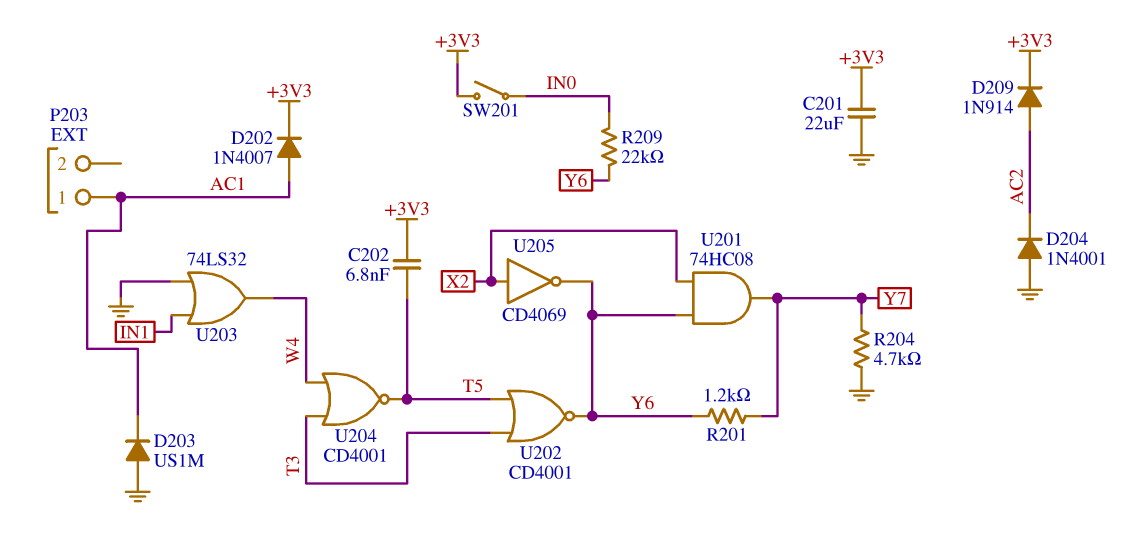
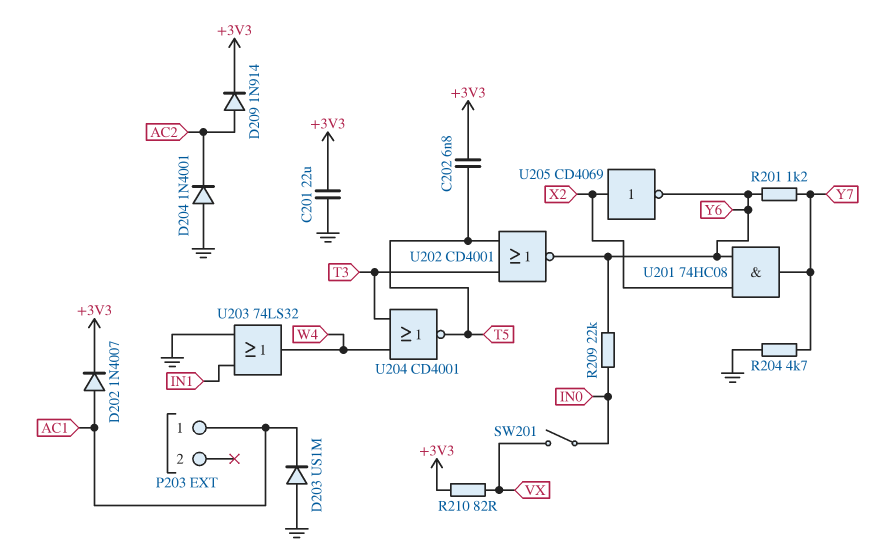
R210: none -> 82 (+3V3, VX)
SW201: switch (+3V3, IN0) -> switch (IN0, VX)

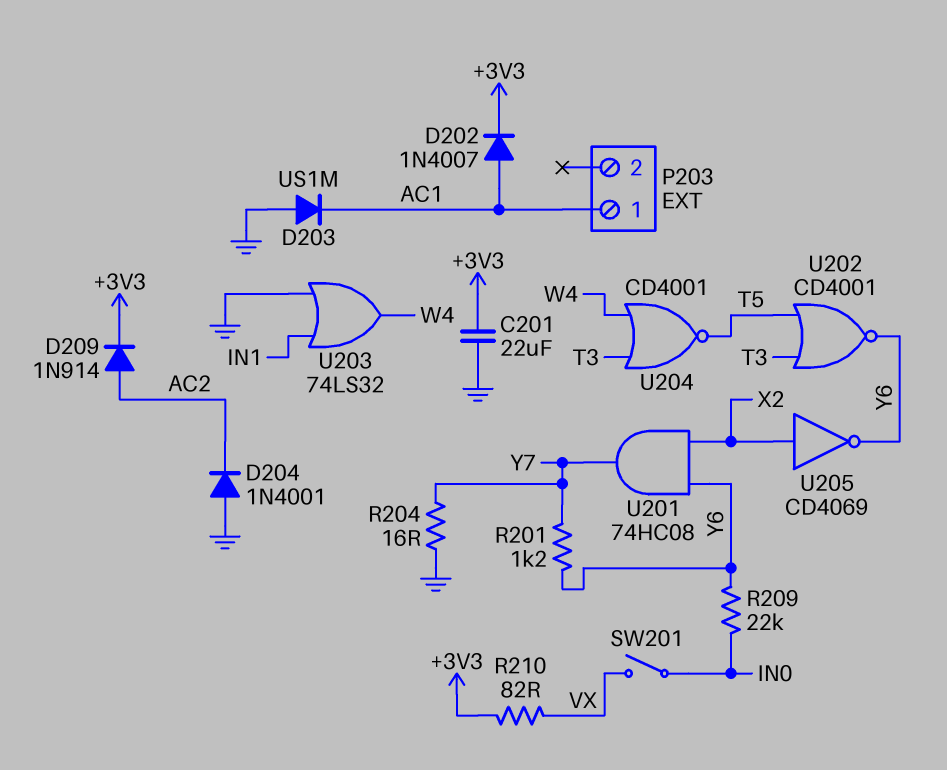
C202: 6.8nF (+3V3, T5) -> none
R204: 4.7k (GND, Y7) -> 16 (GND, Y7)

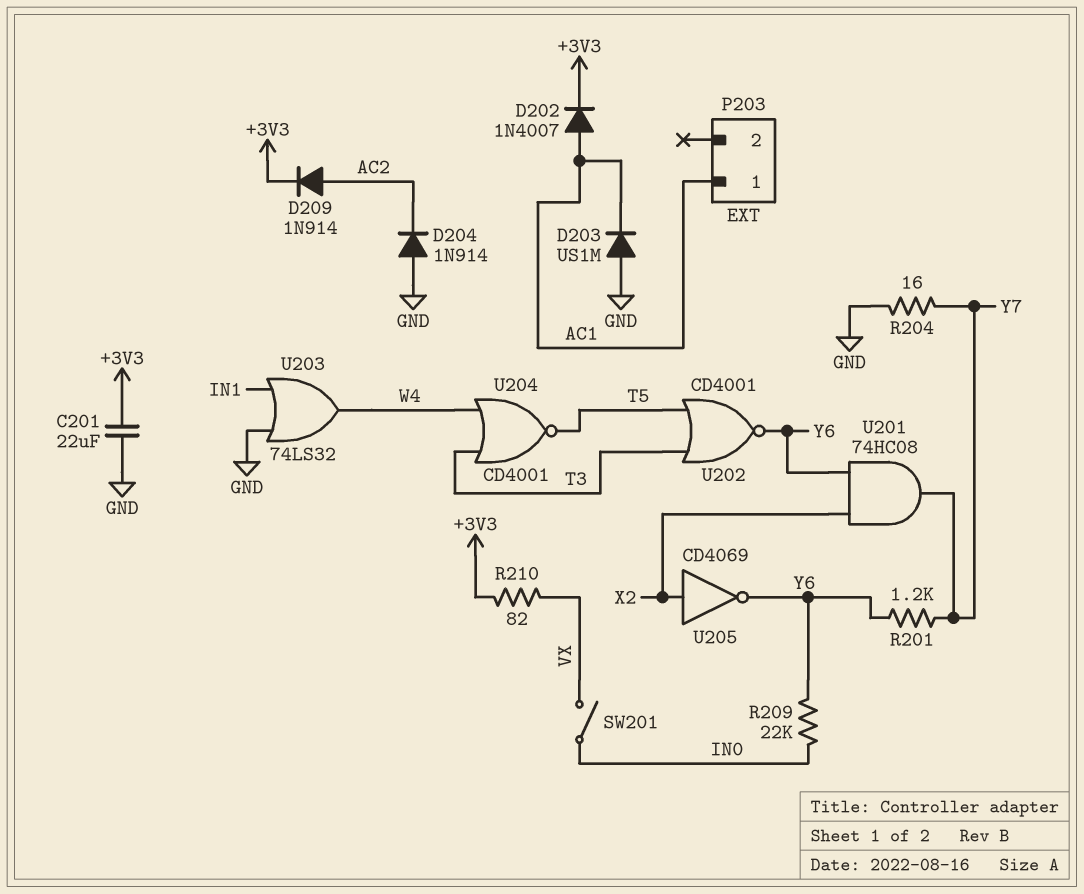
D204: diode 1N4001 (A GND, K AC2) -> diode 1N914 (A GND, K AC2)

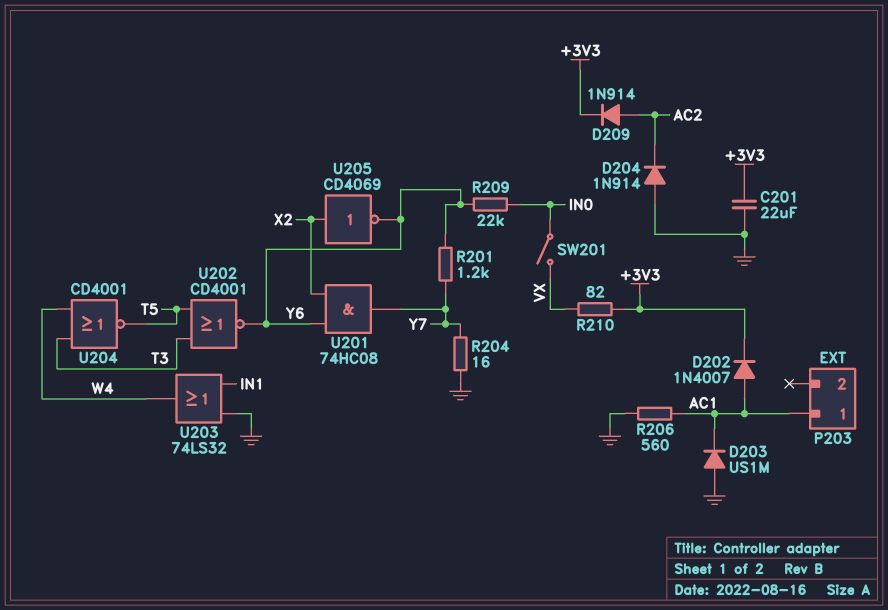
R206: none -> 560 (AC1, GND)

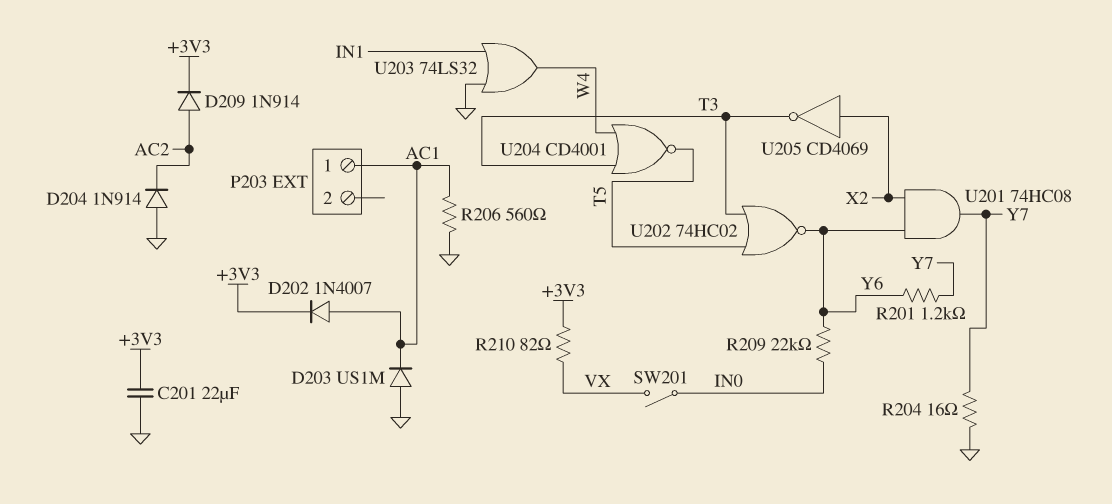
U202: NOR CD4001 (in T3, in T5, out Y6) -> NOR 74HC02 (in T3, in T5, out Y6)
U205: NOT CD4069 (in X2, out Y6) -> NOT CD4069 (in X2, out T3)

